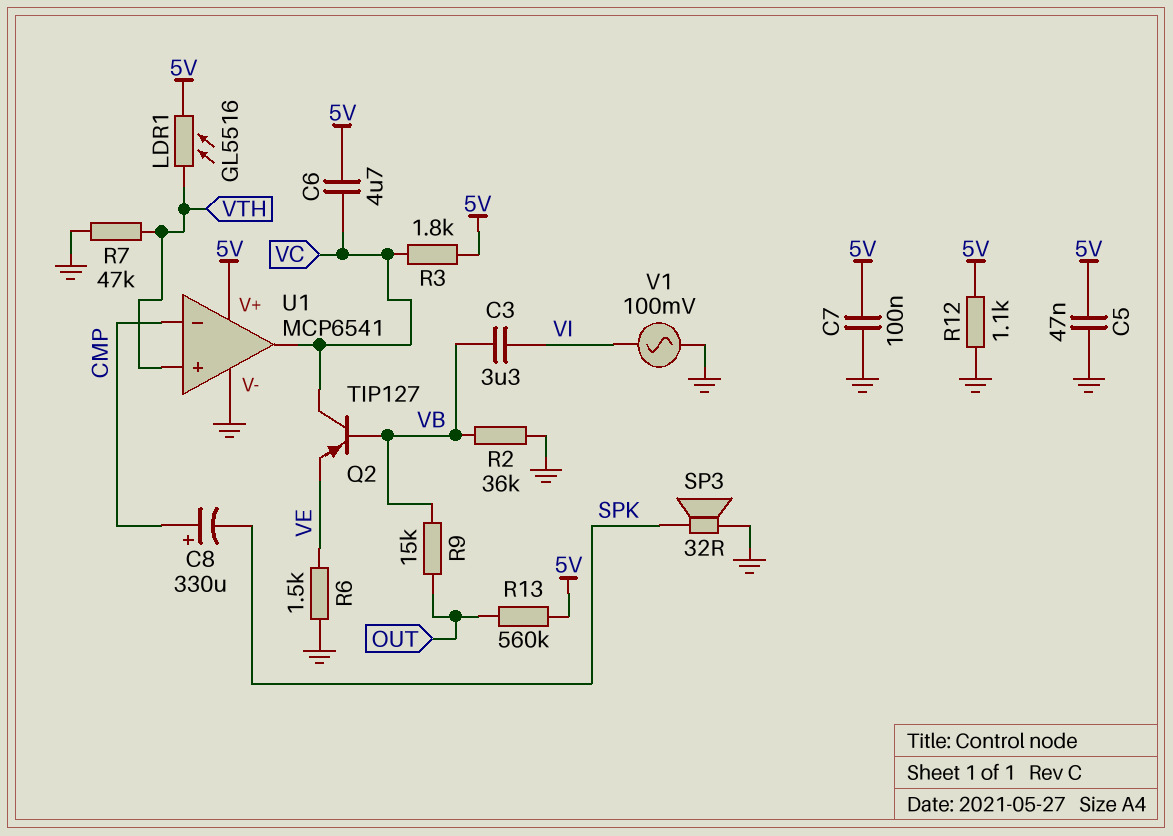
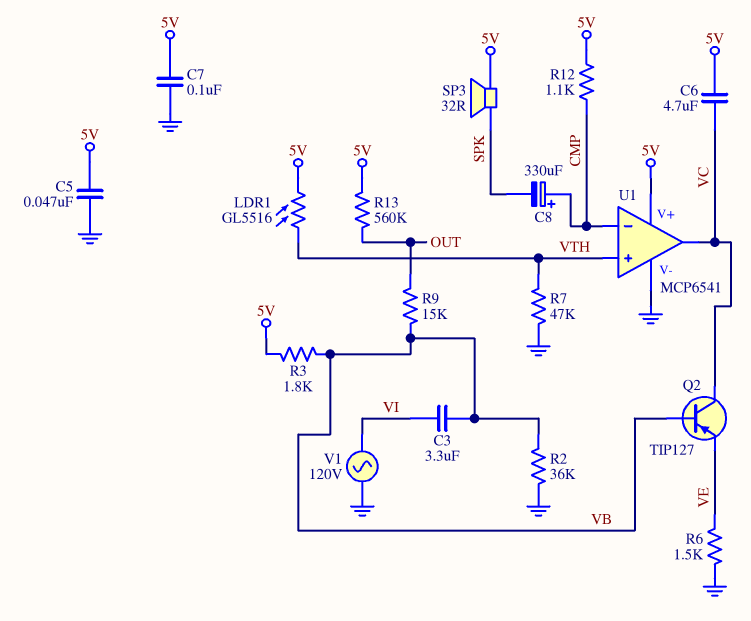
R3: 1.8k (5V, VC) -> 1.8k (5V, VB)
R12: 1.1k (5V, GND) -> 1.1k (5V, CMP)
SP3: speaker 32R (GND, SPK) -> speaker 32R (5V, SPK)
V1: AC 100mV (GND, VI) -> AC 120V (GND, VI)

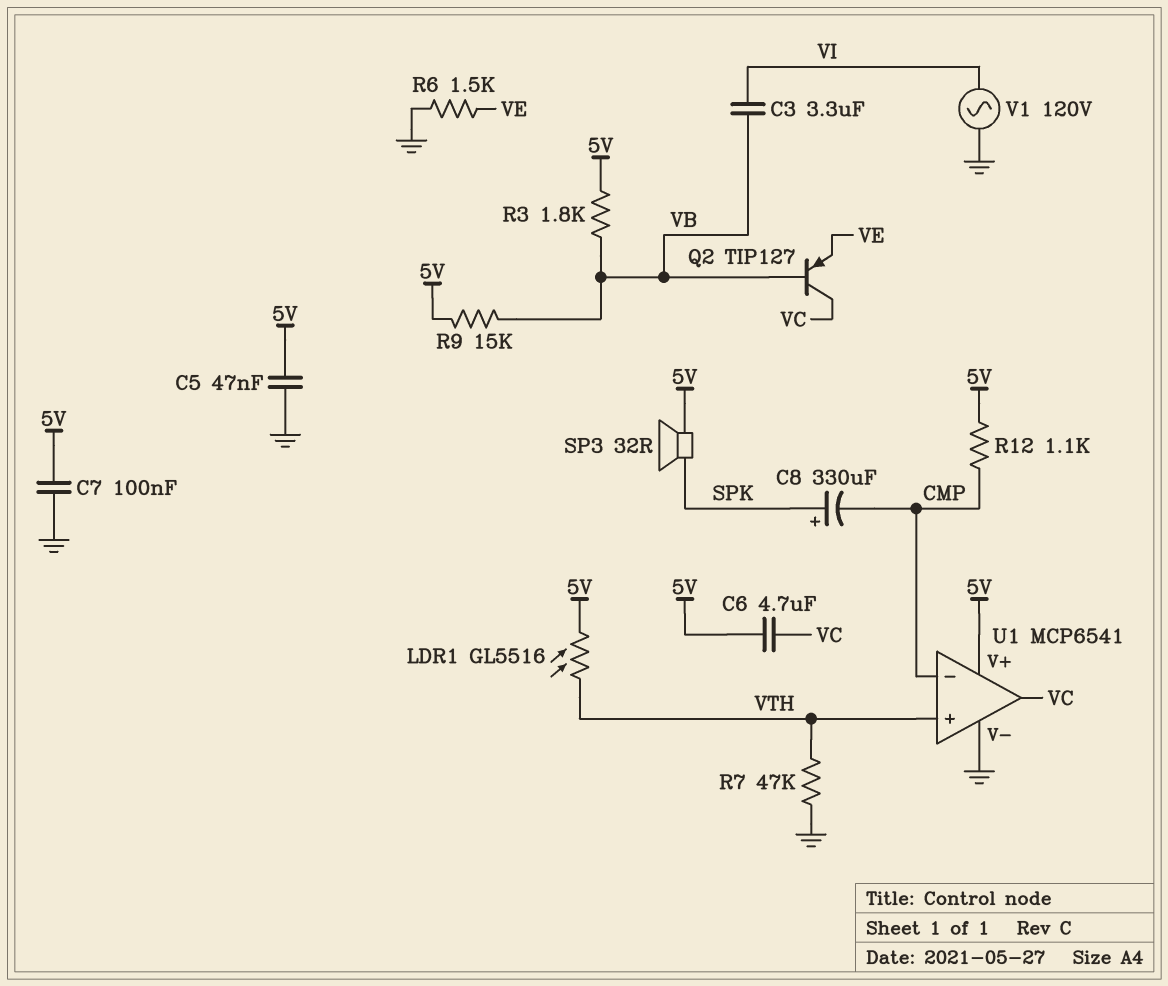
C8: 330uF (plus CMP, minus SPK) -> 330uF (plus SPK, minus CMP)
R2: 36k (GND, VB) -> none
R9: 15k (OUT, VB) -> 15k (5V, VB)
R13: 560k (5V, OUT) -> none

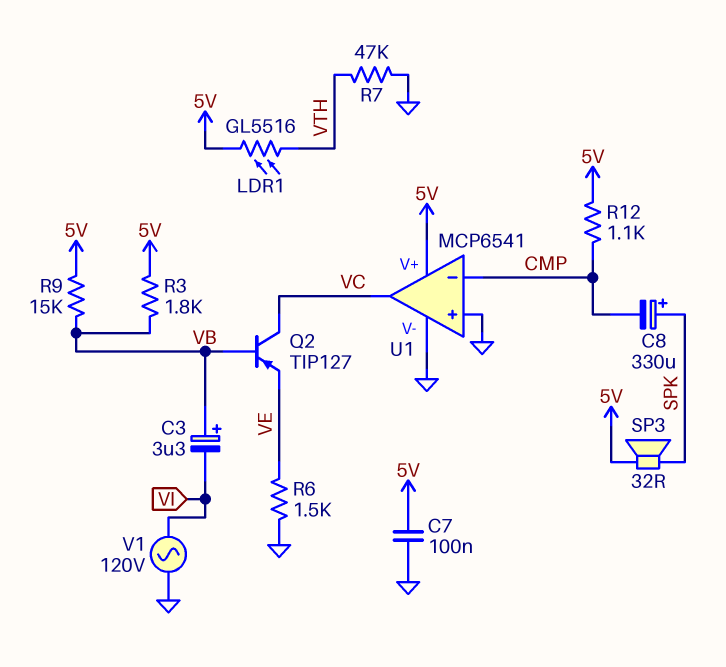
C3: 3.3uF (VB, VI) -> 3.3uF (plus VB, minus VI)
C5: 47nF (5V, GND) -> none
C6: 4.7uF (5V, VC) -> none
U1 pin in+: VTH -> GND

